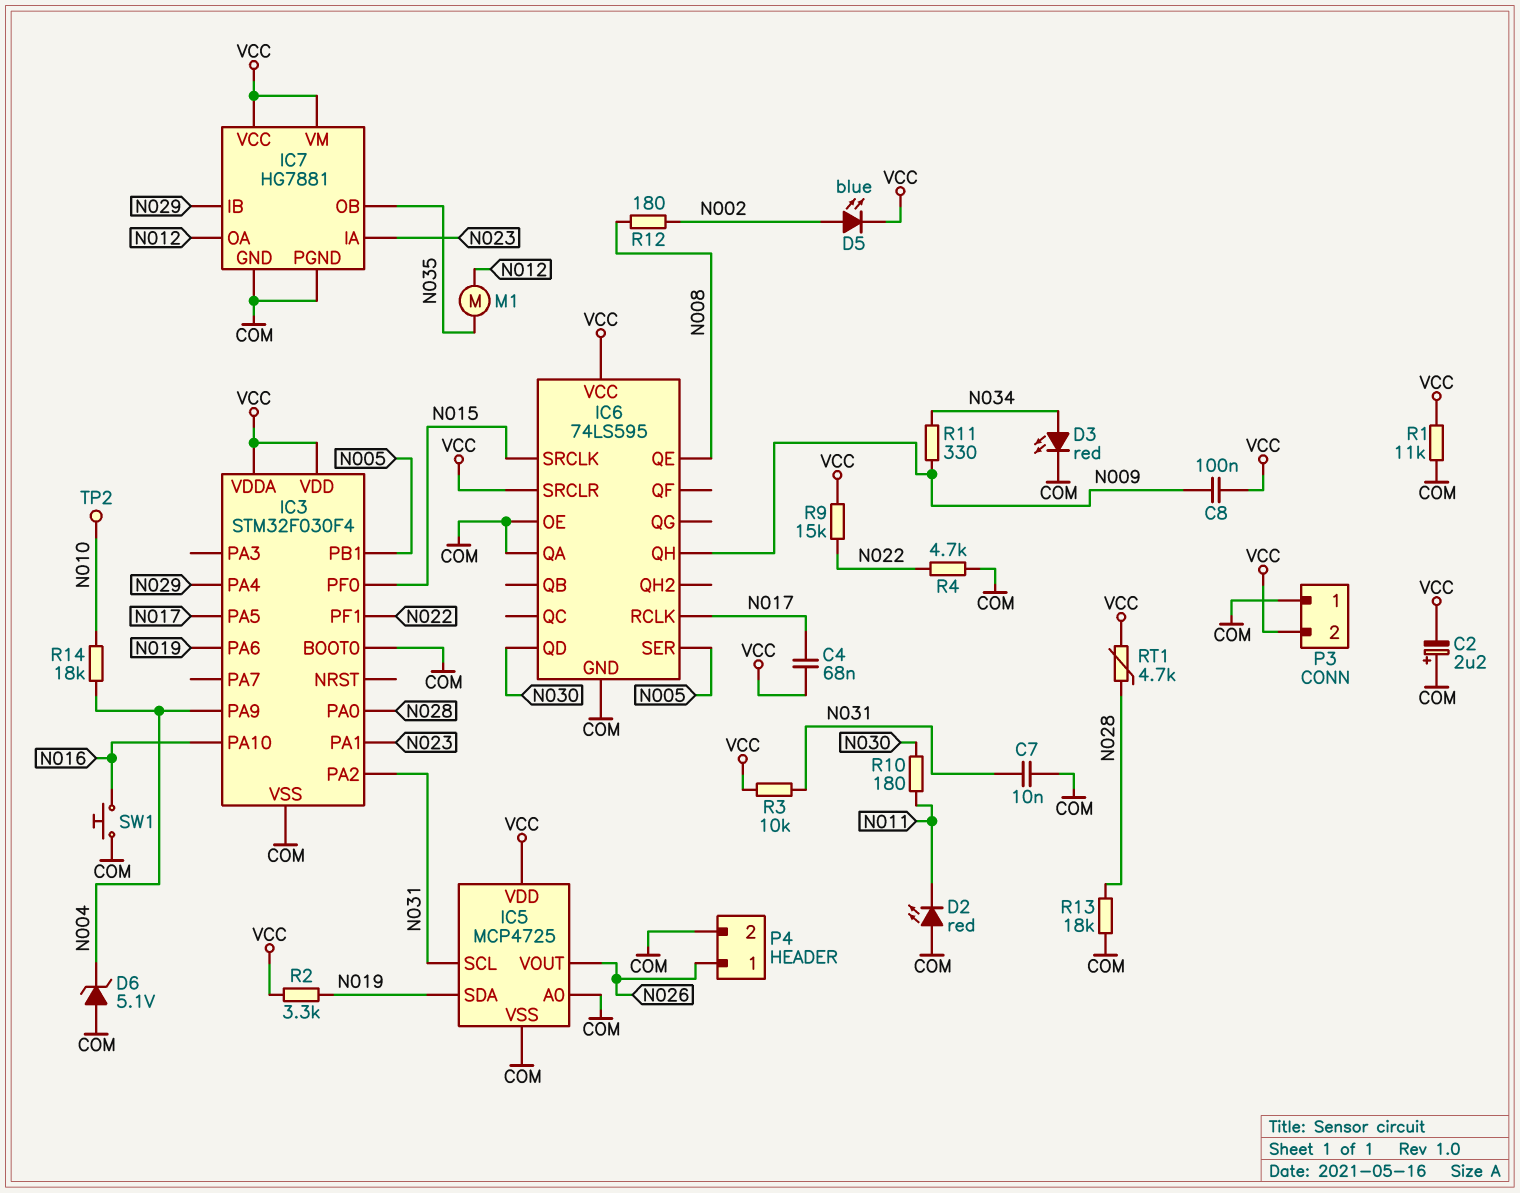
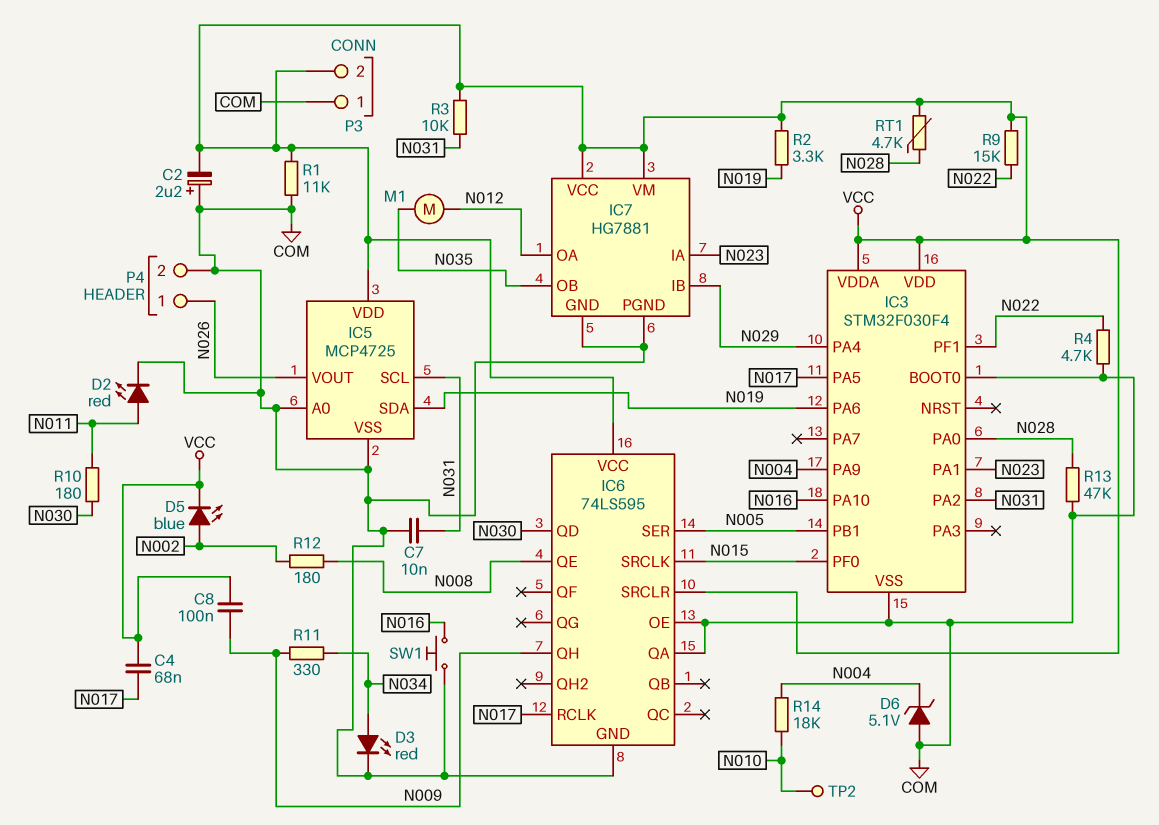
D2: LED red (A COM, K N011) -> LED red (A N011, K COM)
R13: 18k (COM, N028) -> 47k (COM, N028)

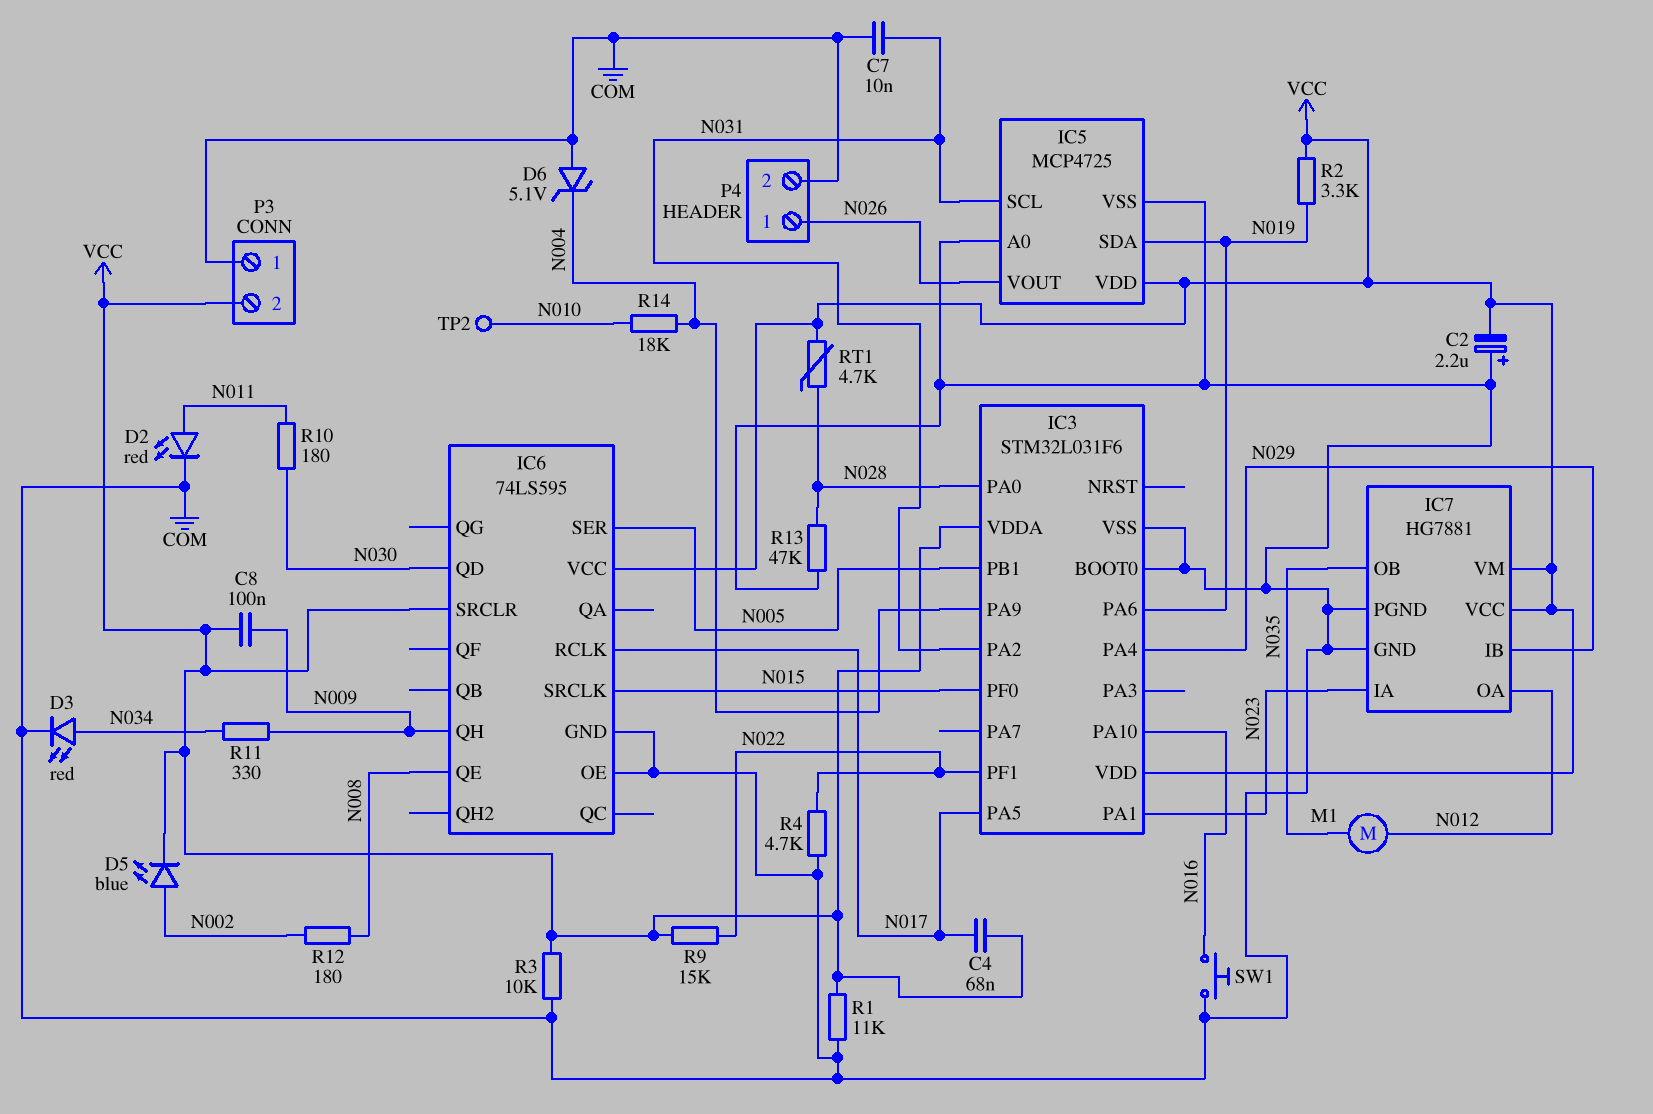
IC3: STM32F030F4 -> STM32L031F6
IC6 pin QA: COM -> none
R3: 10k (N031, VCC) -> 10k (COM, VCC)

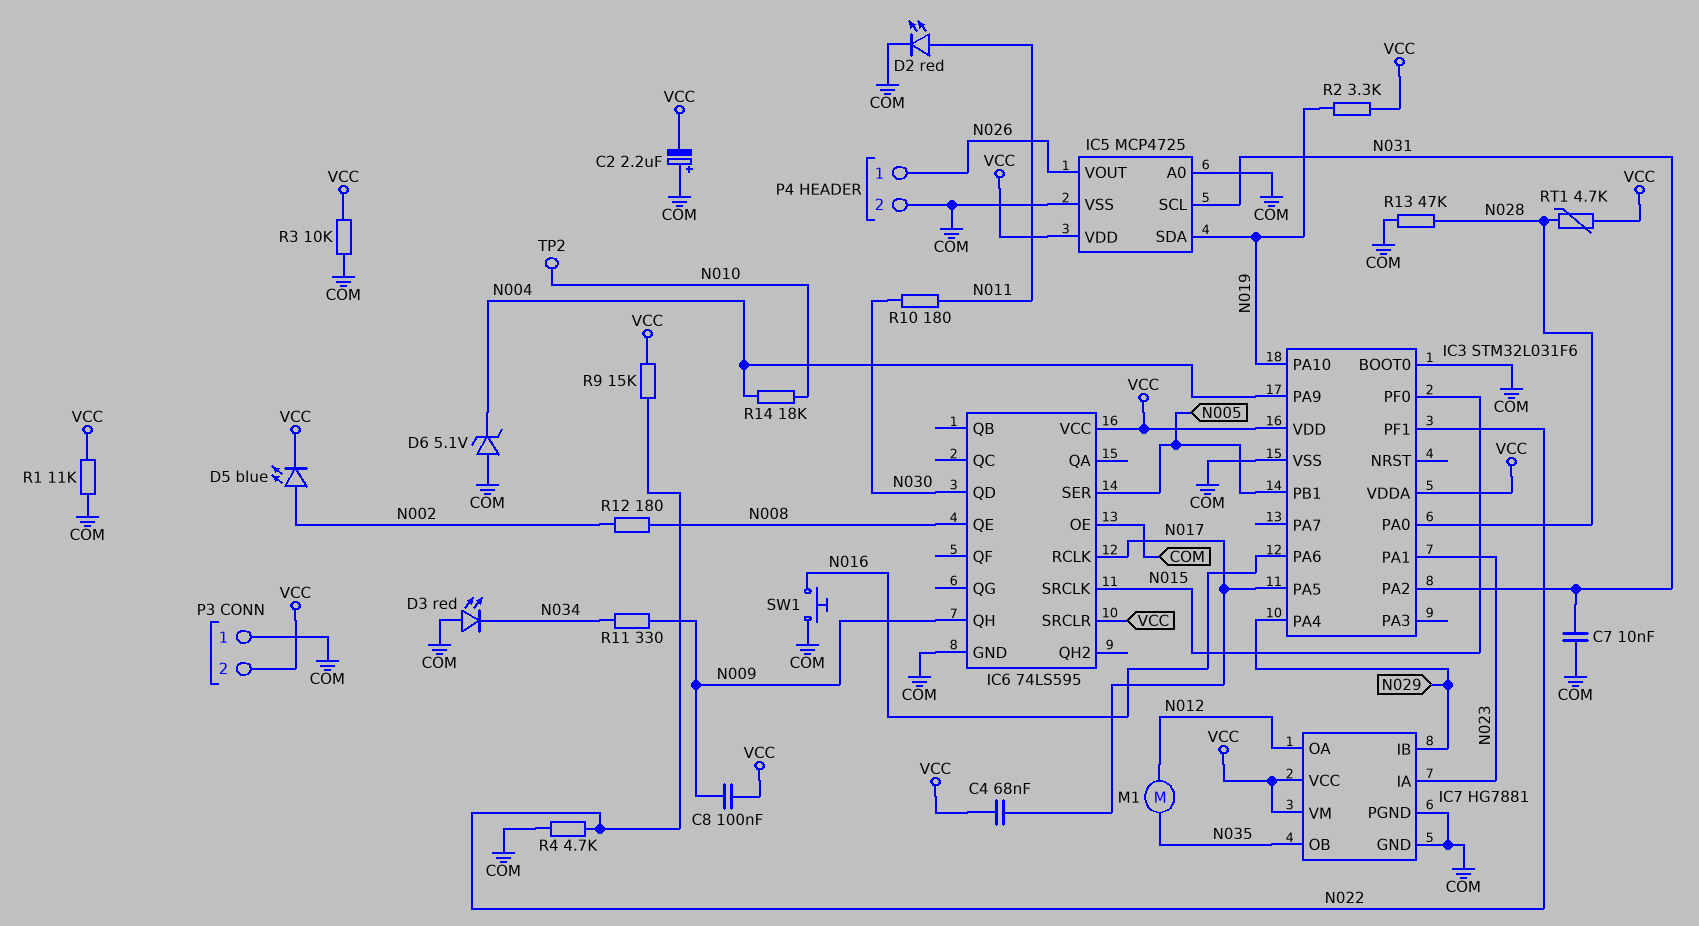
D3: LED red (A N034, K COM) -> LED red (A COM, K N034)
IC3 pin PA6: N019 -> N016
IC3 pin PA10: N016 -> N019

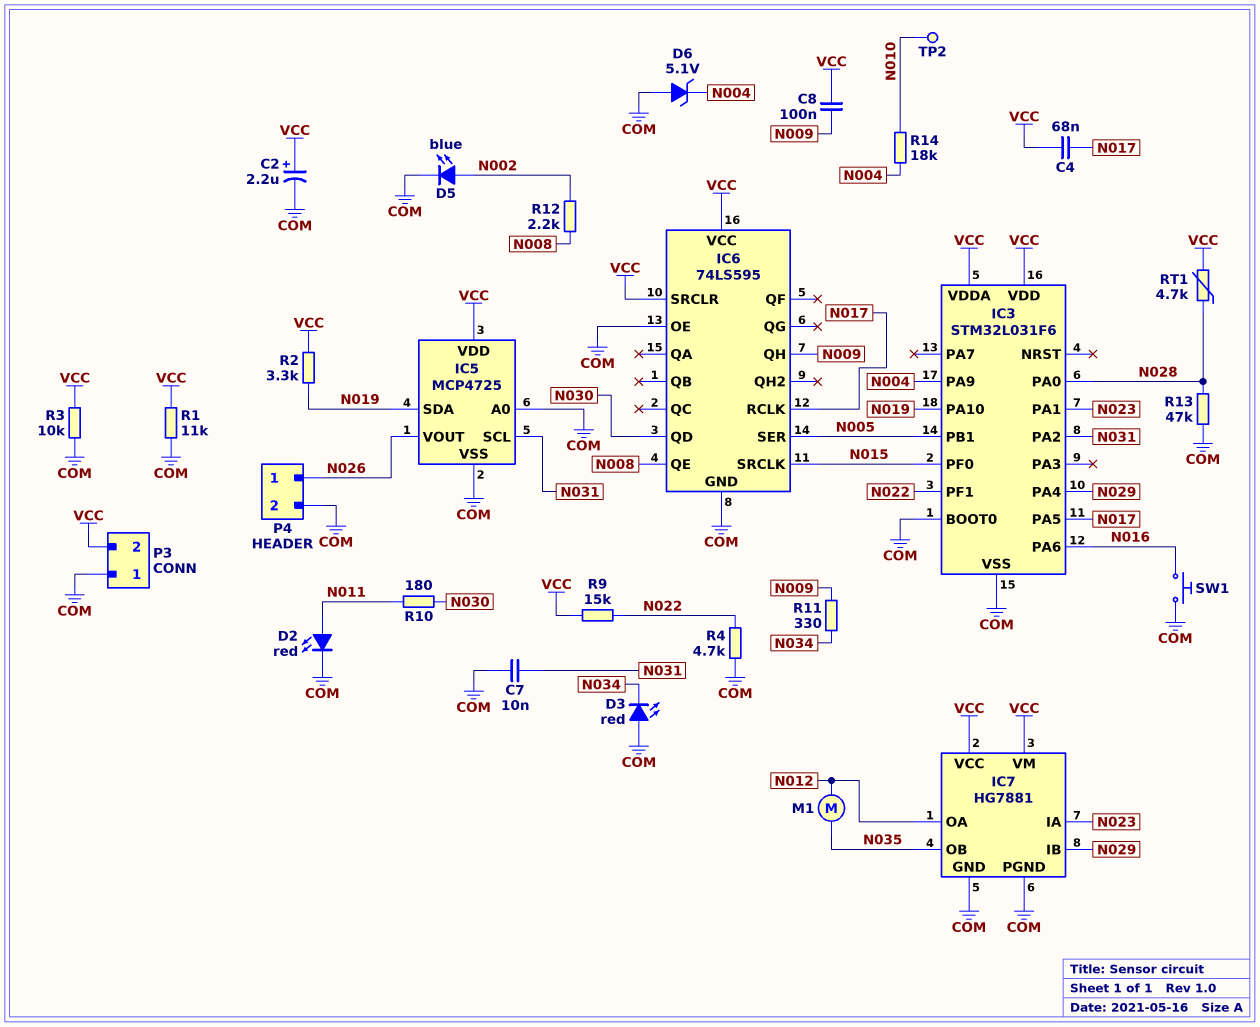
C2: 2.2uF (plus COM, minus VCC) -> 2.2uF (plus VCC, minus COM)
D5: LED blue (A N002, K VCC) -> LED blue (A N002, K COM)
R12: 180 (N002, N008) -> 2.2k (N002, N008)

